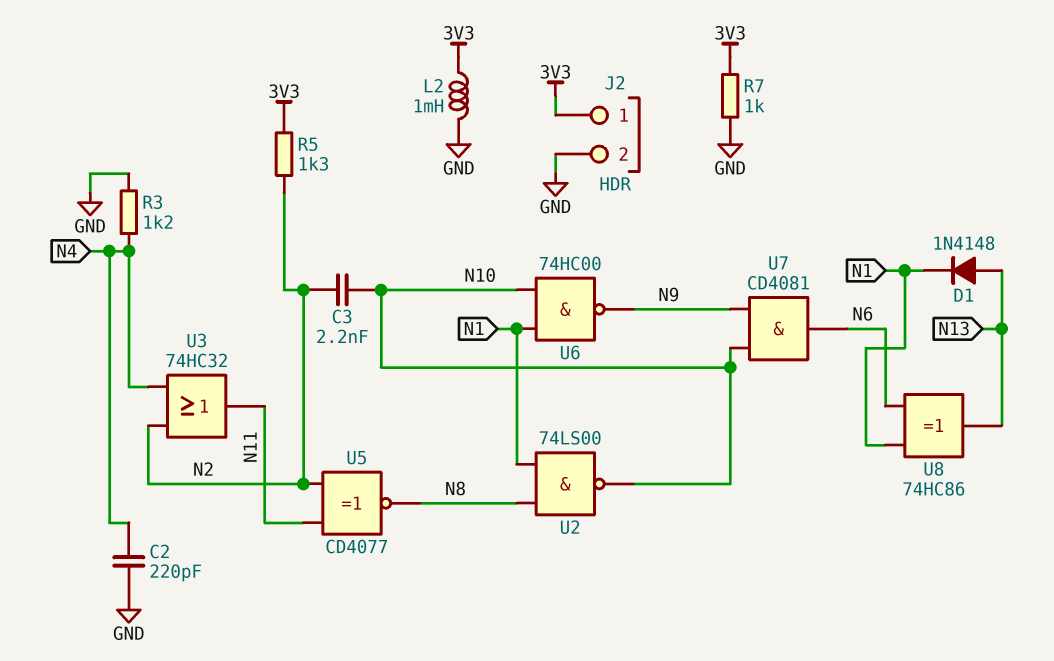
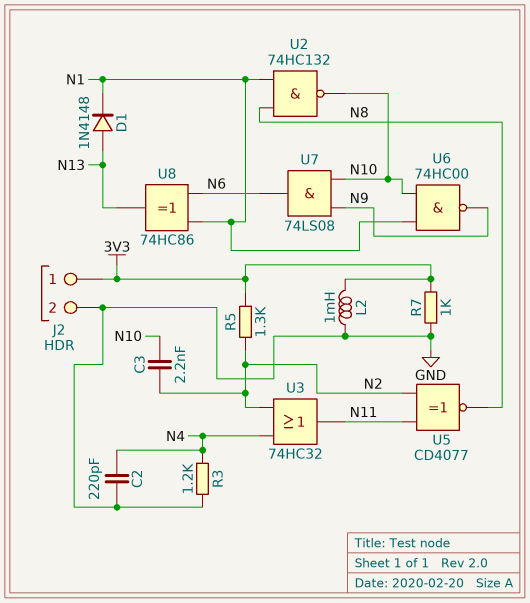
U2: NAND 74LS00 (in N1, in N8, out N10) -> NAND 74HC132 (in N1, in N8, out N10)
U7: AND CD4081 (in N9, in N10, out N6) -> AND 74LS08 (in N9, in N10, out N6)

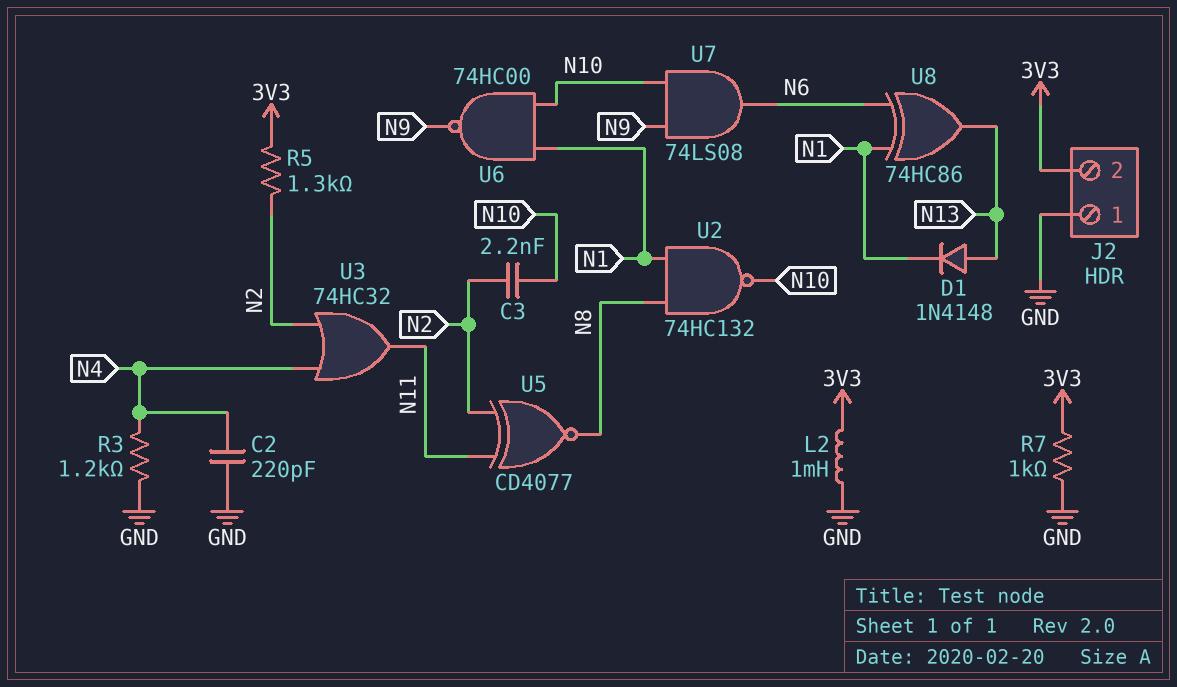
J2 pin 1: 3V3 -> GND
J2 pin 2: GND -> 3V3

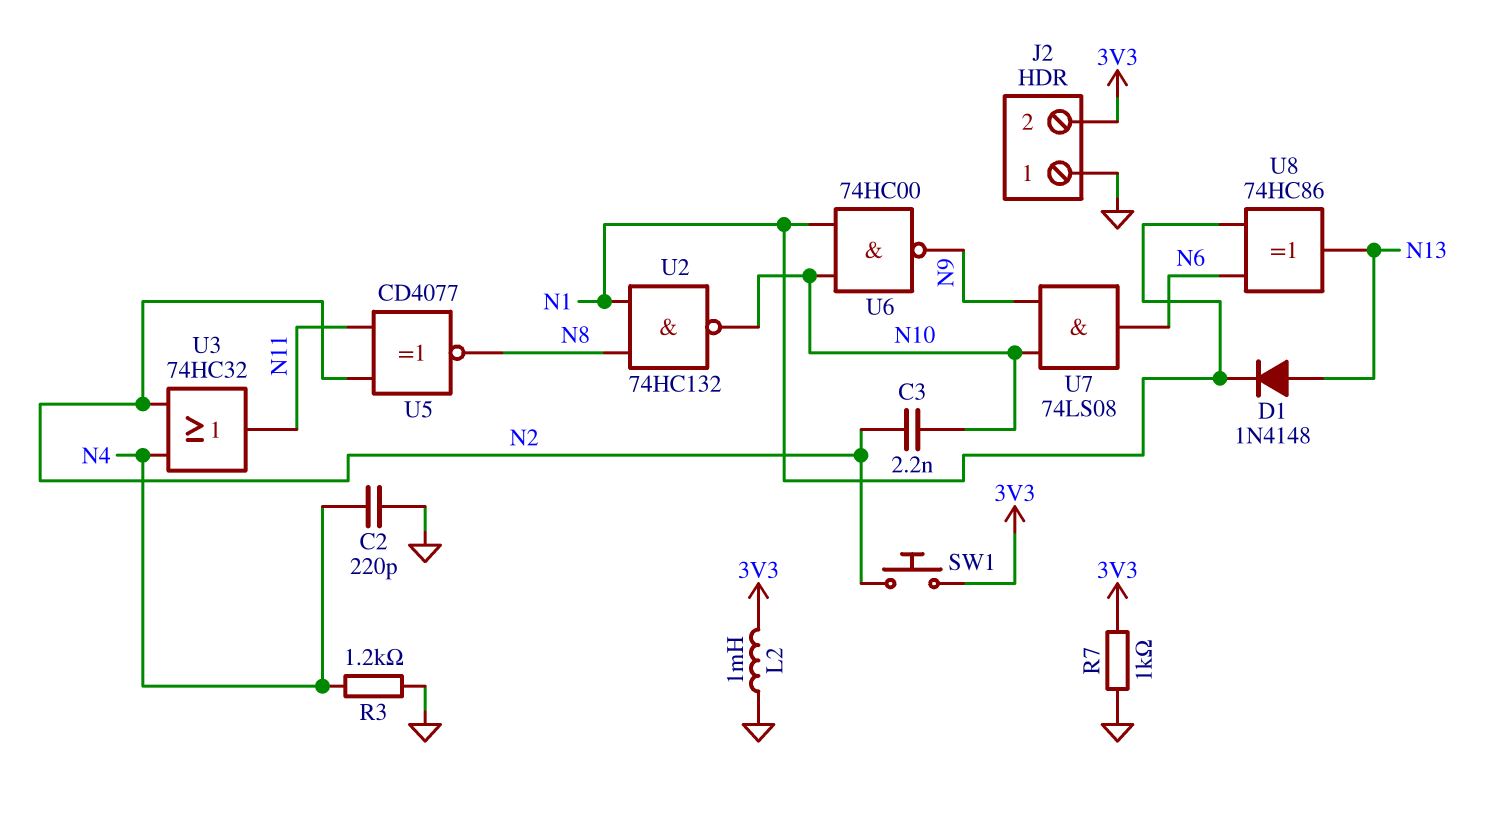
R5: 1.3k (3V3, N2) -> none
SW1: none -> button (3V3, N2)

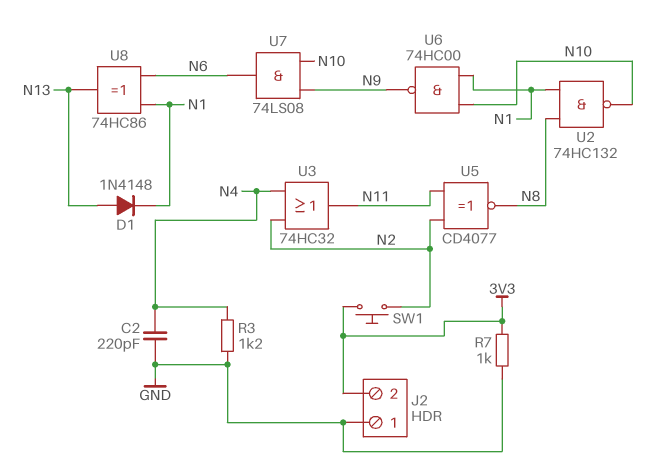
C3: 2.2nF (N2, N10) -> none
L2: 1mH (3V3, GND) -> none

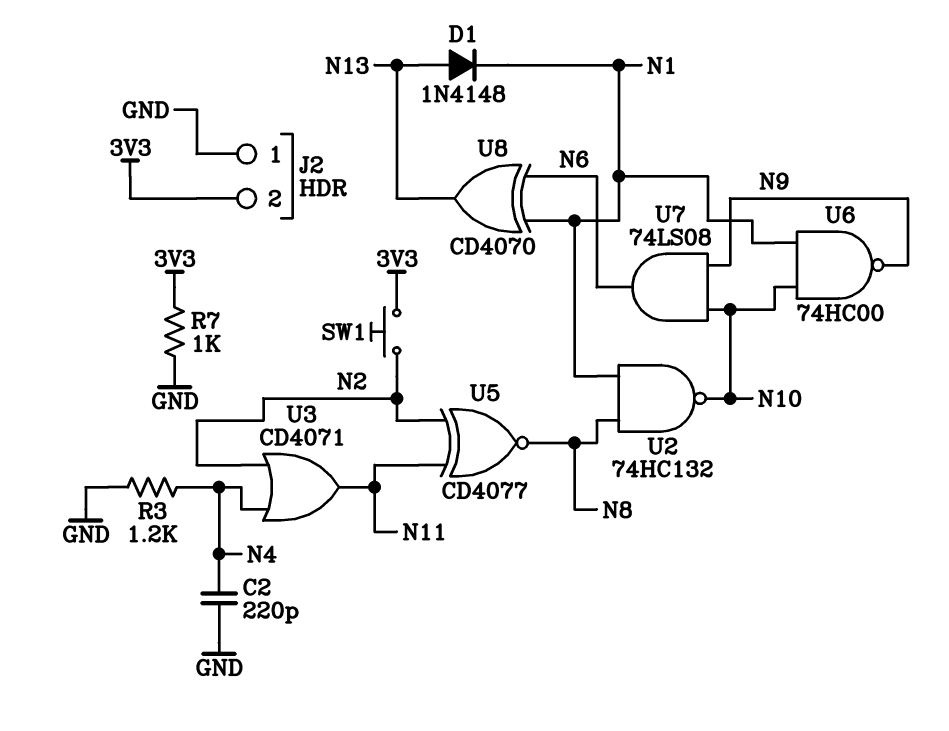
U3: OR 74HC32 (in N2, in N4, out N11) -> OR CD4071 (in N2, in N4, out N11)
U8: XOR 74HC86 (in N1, in N6, out N13) -> XOR CD4070 (in N1, in N6, out N13)

